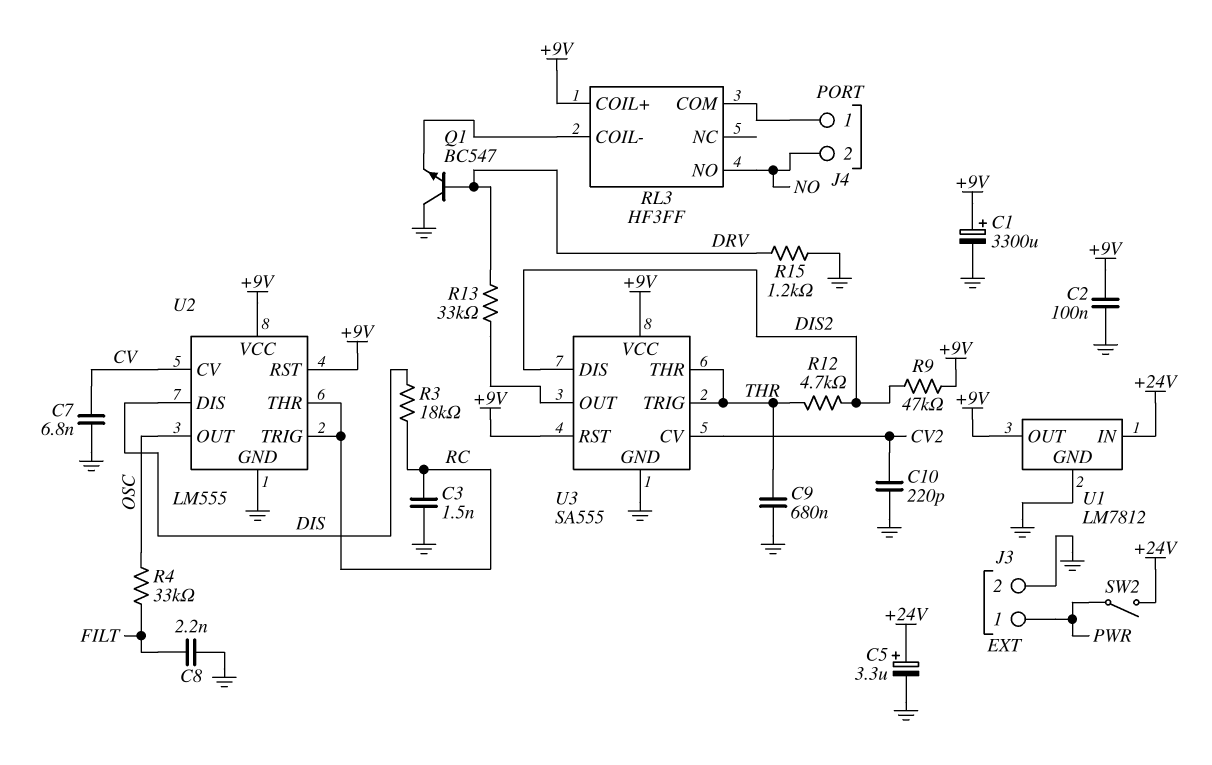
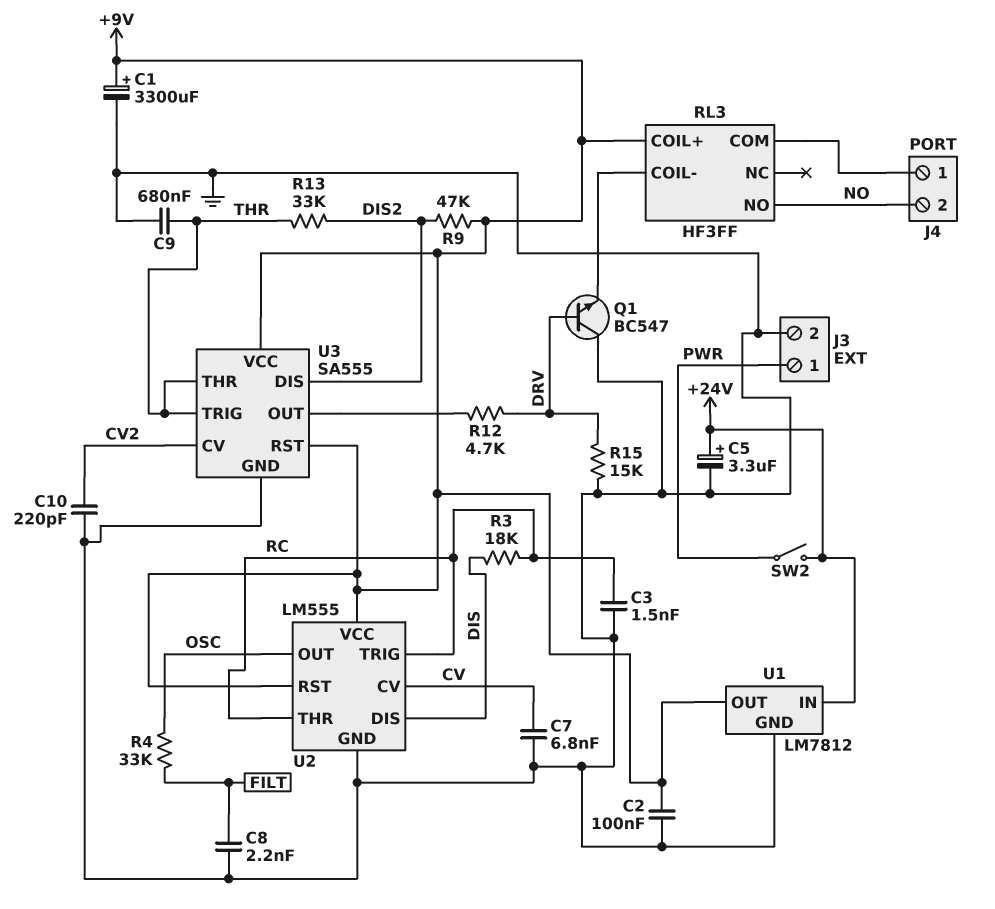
R12: 4.7k (DIS2, THR) -> 4.7k (DRV, U3/OUT)
R13: 33k (DRV, U3/OUT) -> 33k (DIS2, THR)
R15: 1.2k (DRV, GND) -> 15k (DRV, GND)

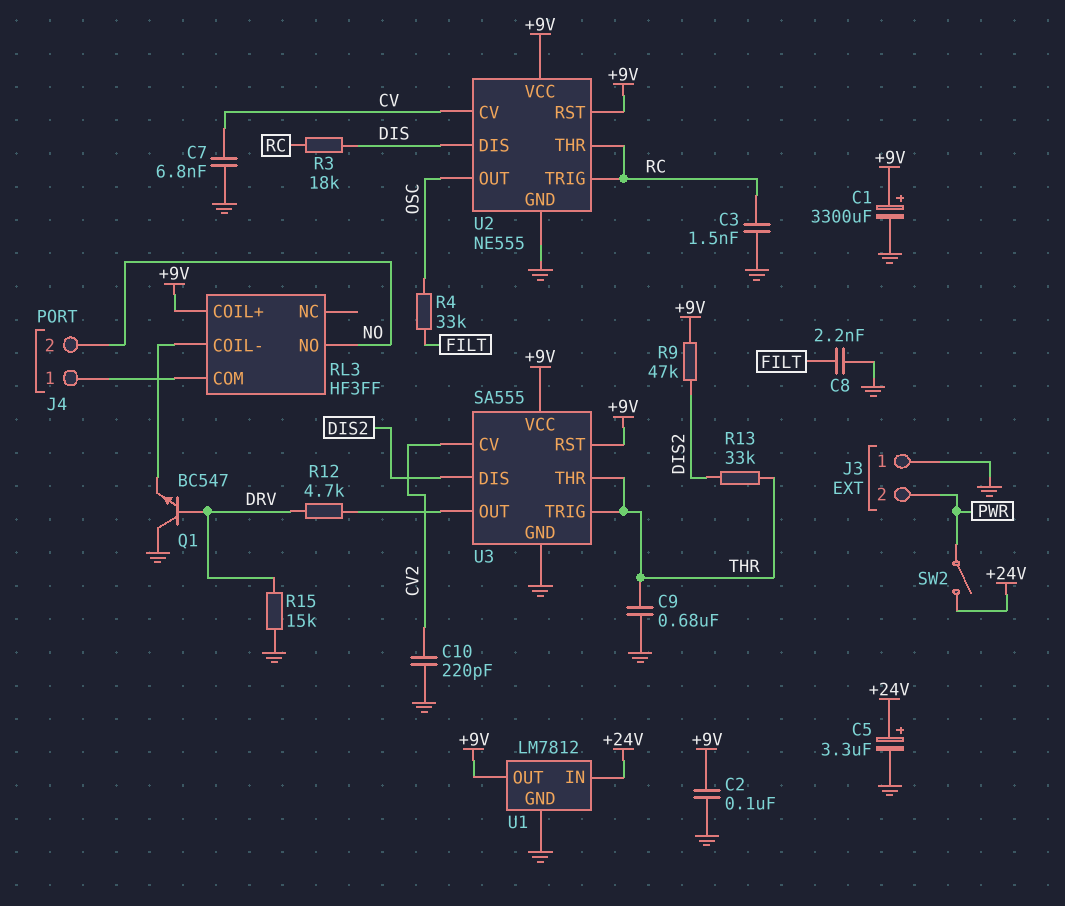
J3 pin 1: PWR -> GND
J3 pin 2: GND -> PWR
U2: LM555 -> NE555

